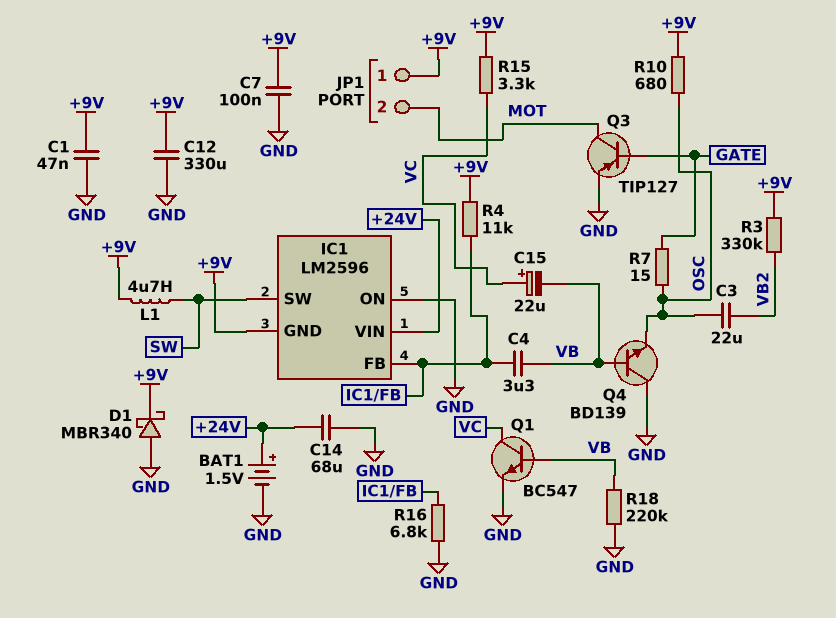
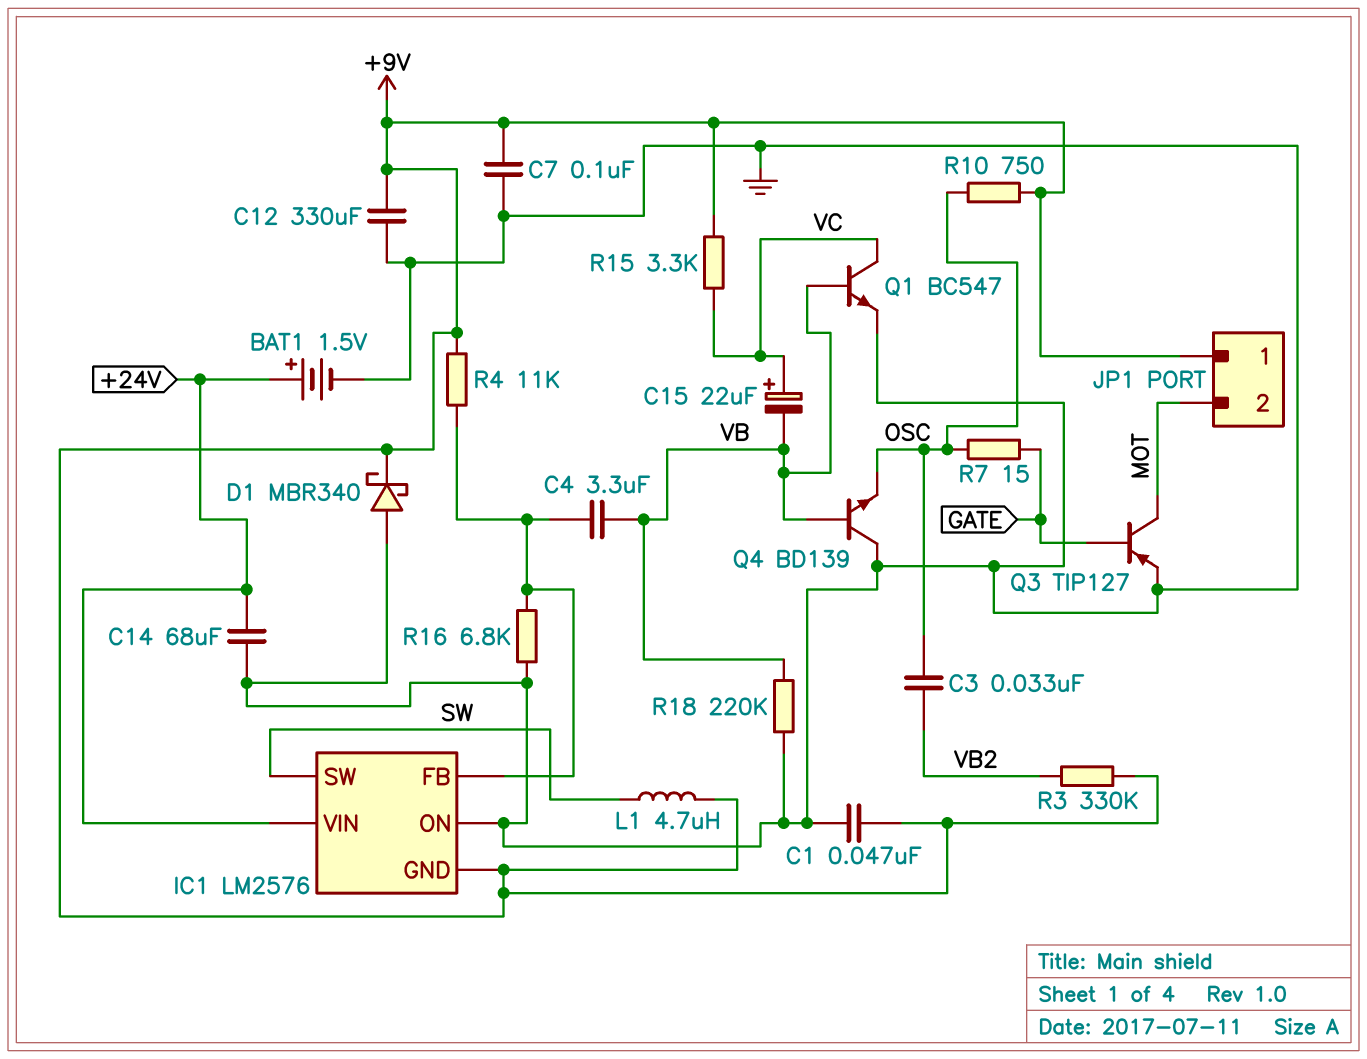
C3: 22uF (OSC, VB2) -> 33nF (OSC, VB2)
IC1: LM2596 -> LM2576
R10: 680 (+9V, OSC) -> 750 (+9V, OSC)

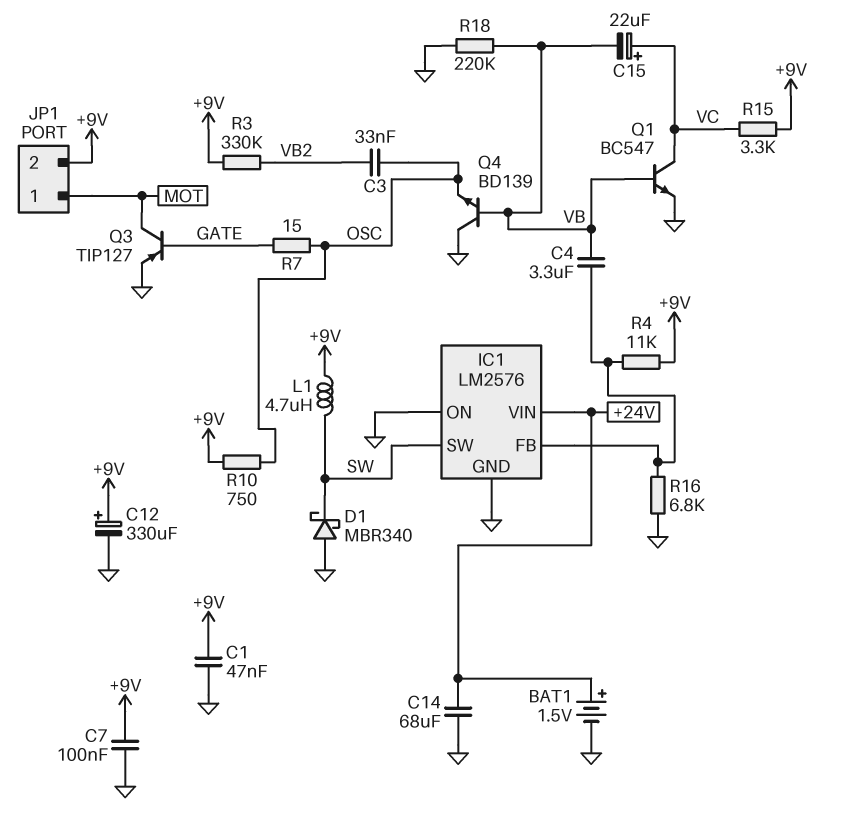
C12: 330uF (+9V, GND) -> 330uF (plus +9V, minus GND)
D1: schottky MBR340 (A GND, K +9V) -> schottky MBR340 (A GND, K SW)
IC1 pin GND: +9V -> GND
JP1 pin 1: +9V -> MOT
JP1 pin 2: MOT -> +9V

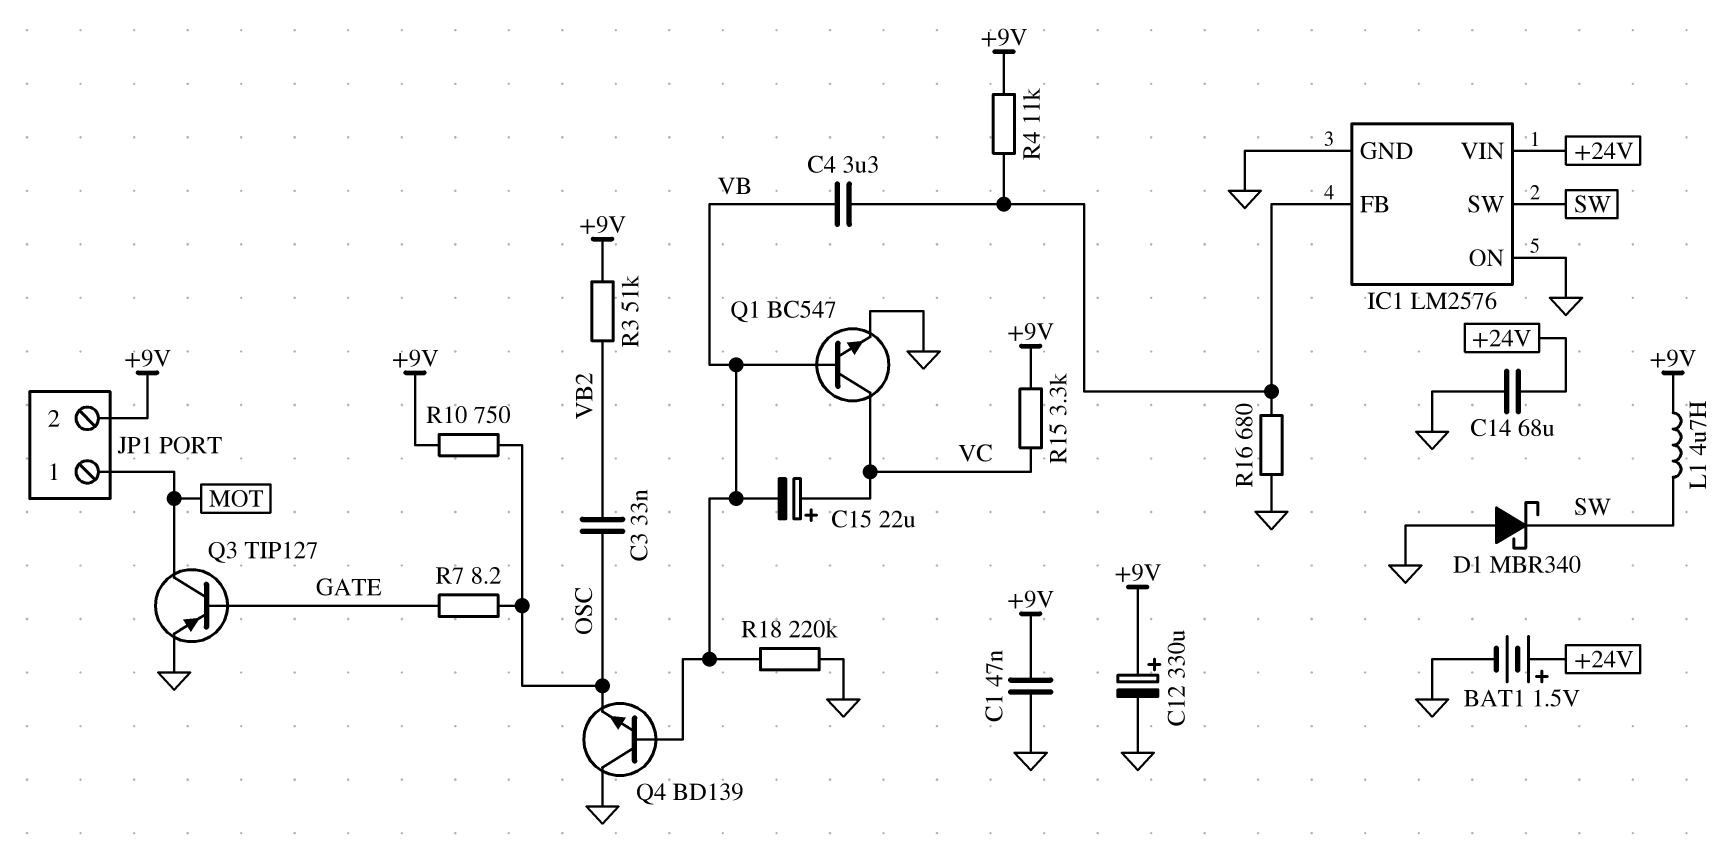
C7: 100nF (+9V, GND) -> none
R3: 330k (+9V, VB2) -> 51k (+9V, VB2)
R7: 15 (GATE, OSC) -> 8.2 (GATE, OSC)
R16: 6.8k (GND, IC1/FB) -> 680 (GND, IC1/FB)

